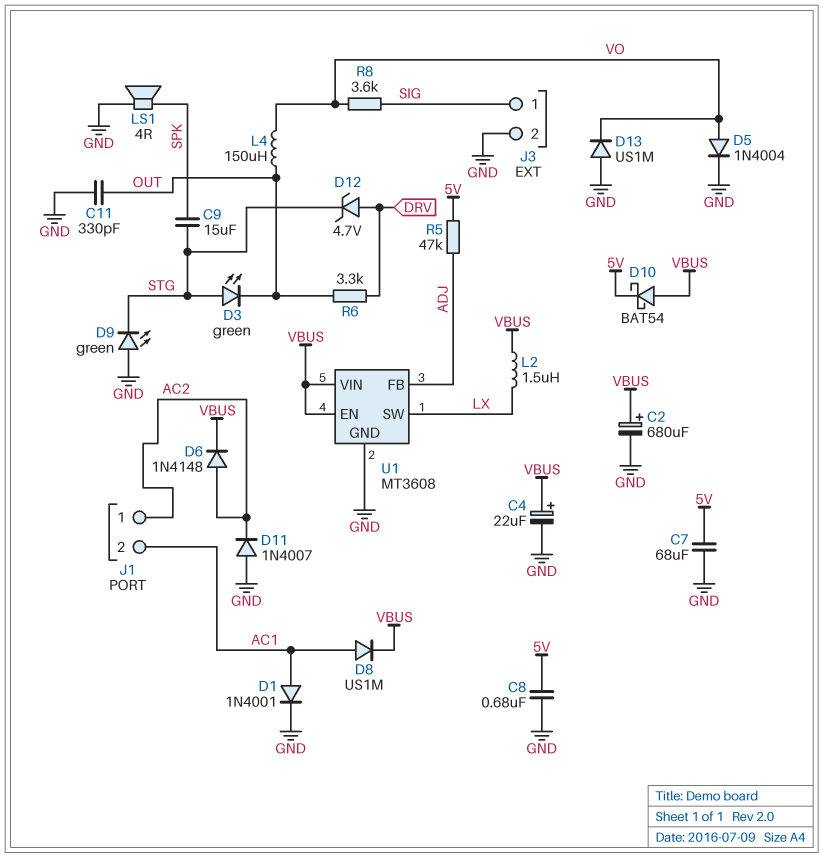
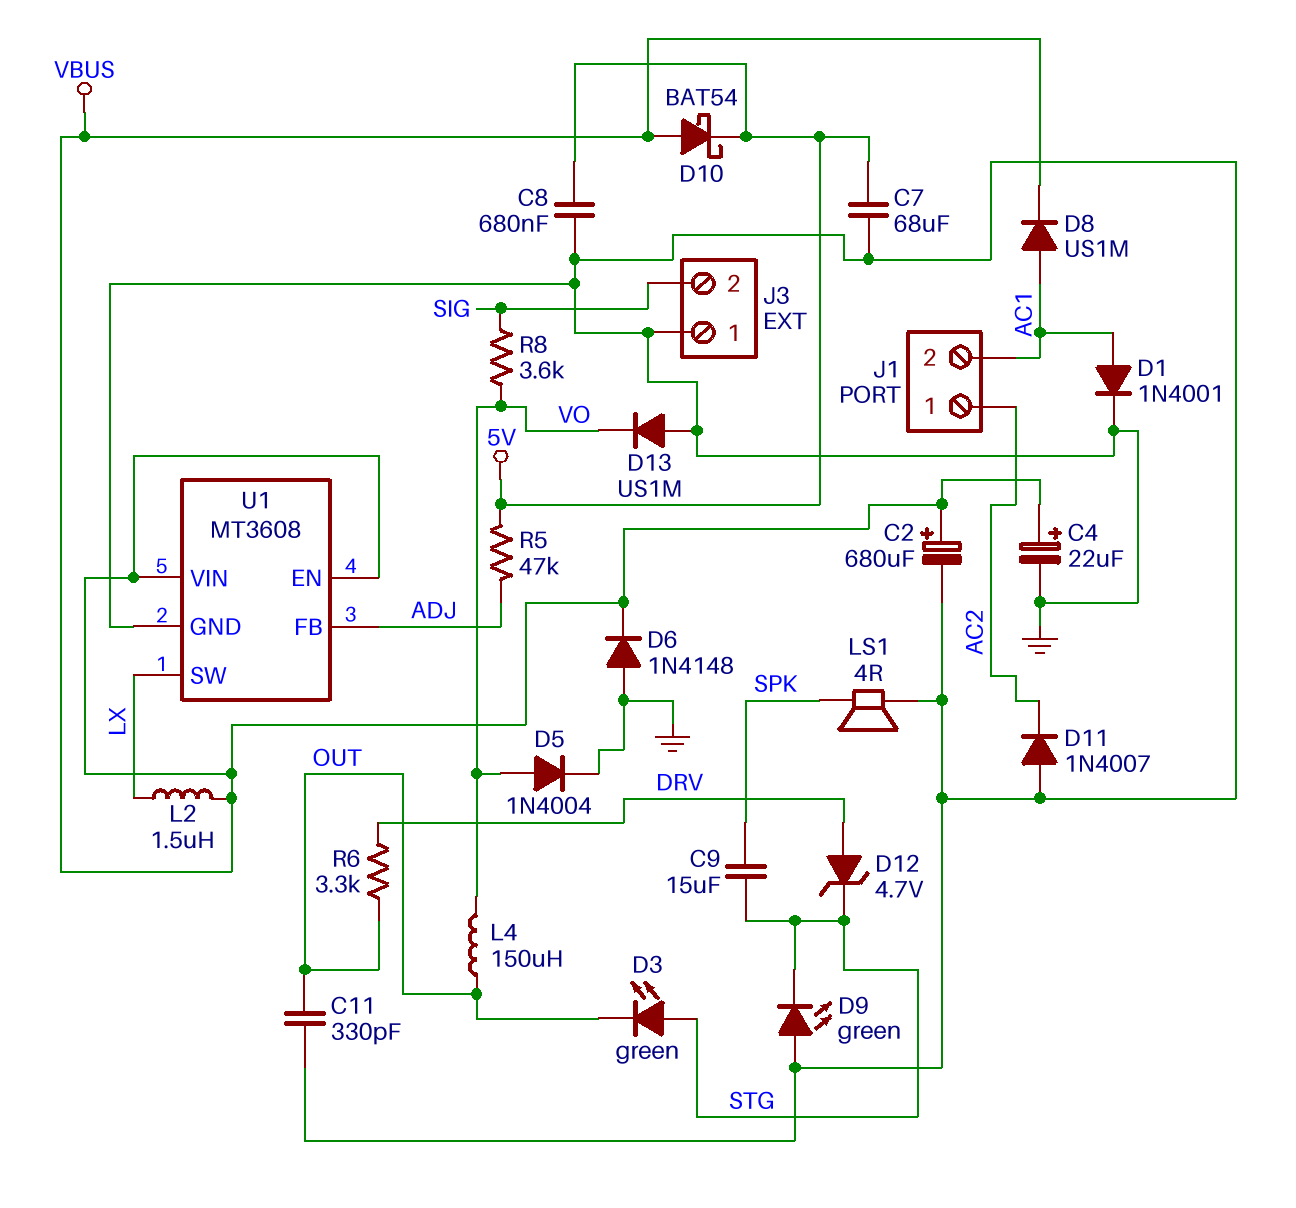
D6: diode 1N4148 (A AC2, K VBUS) -> diode 1N4148 (A GND, K VBUS)
J3 pin 1: SIG -> GND
J3 pin 2: GND -> SIG

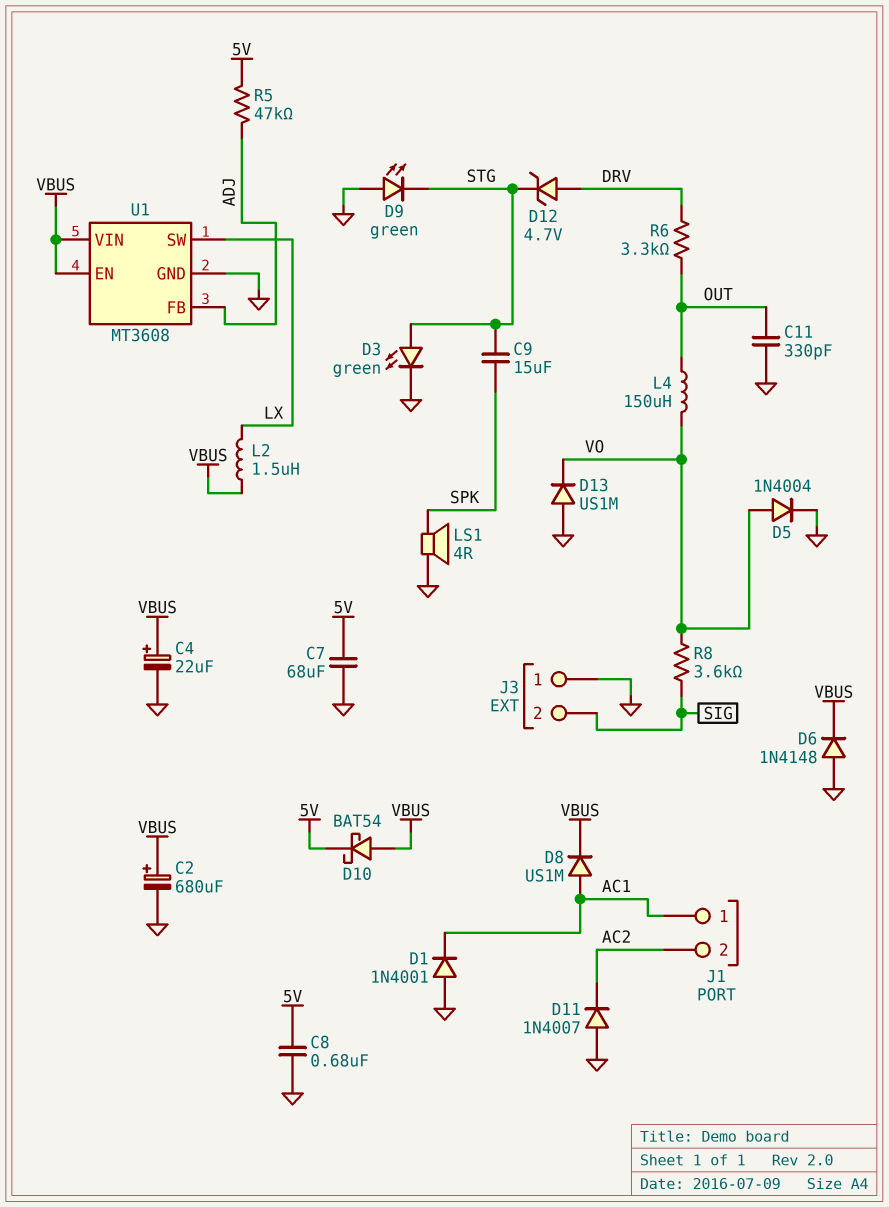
D1: diode 1N4001 (A AC1, K GND) -> diode 1N4001 (A GND, K AC1)
D3: LED green (A STG, K OUT) -> LED green (A STG, K GND)
J1 pin 1: AC2 -> AC1
J1 pin 2: AC1 -> AC2

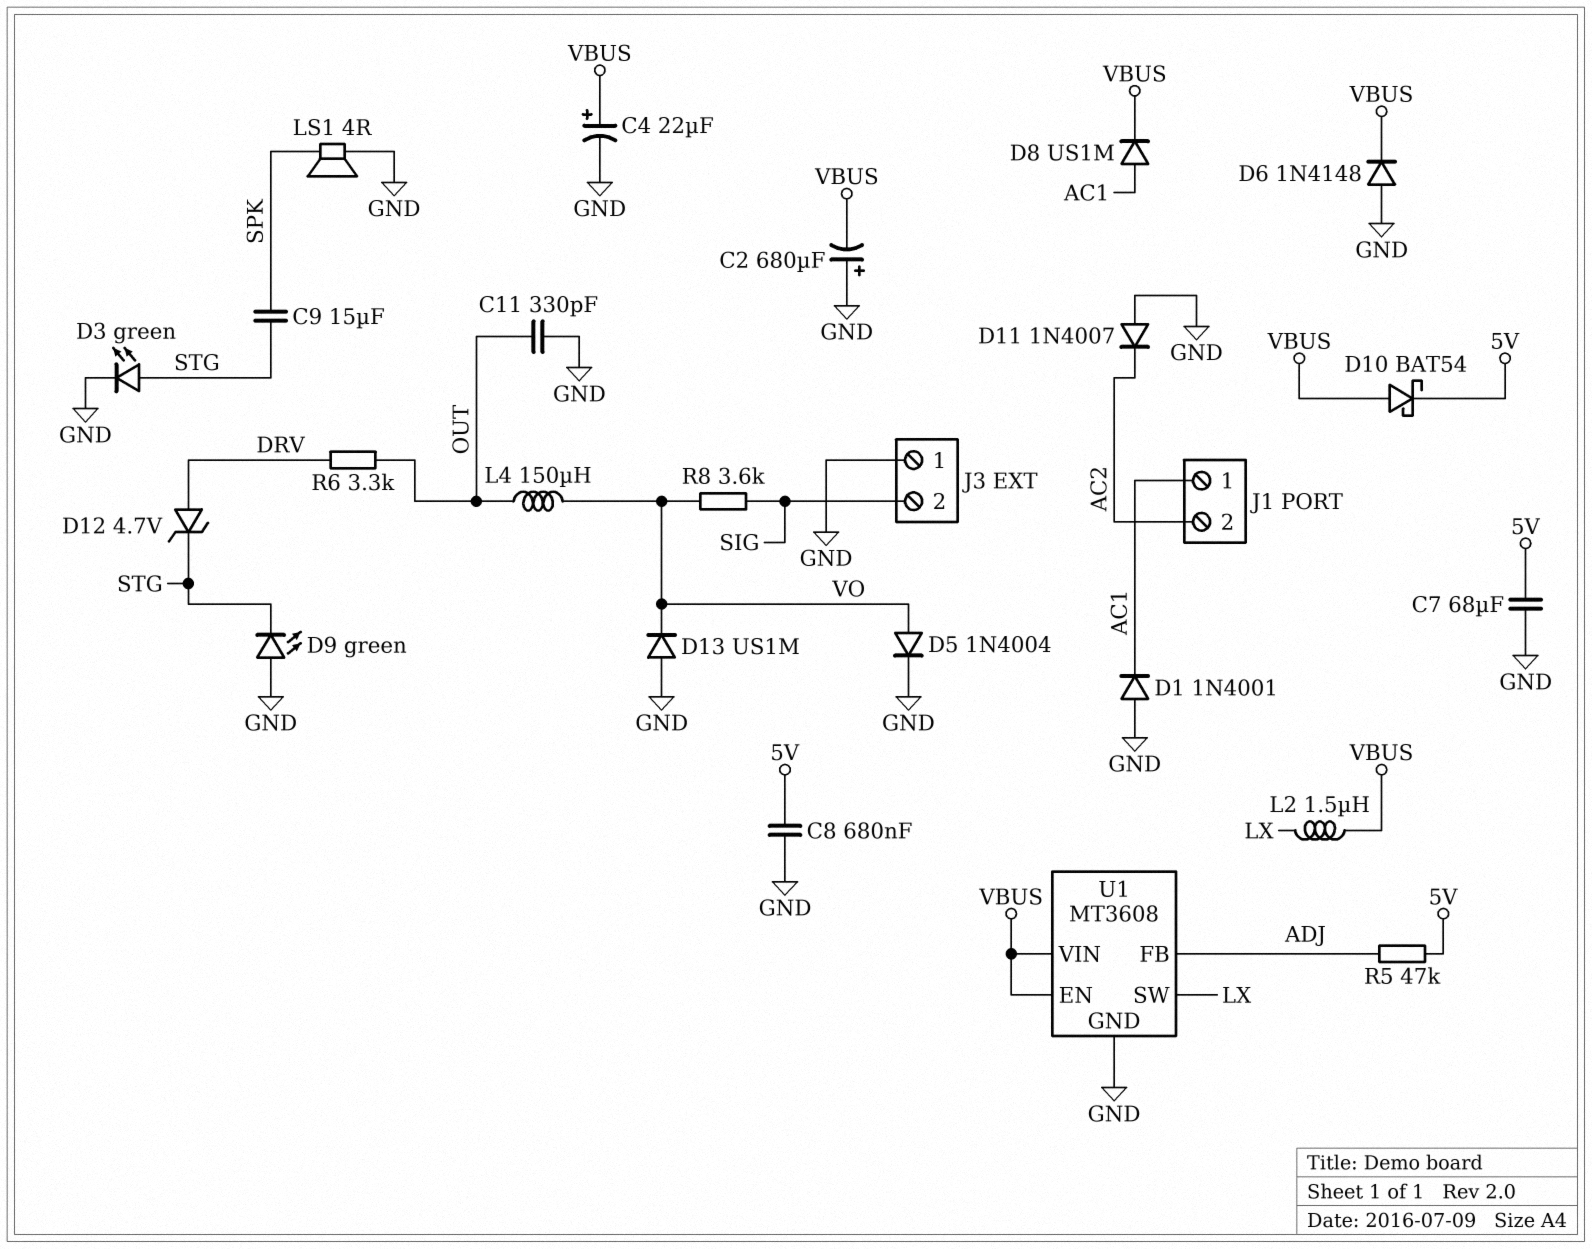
C2: 680uF (plus VBUS, minus GND) -> 680uF (plus GND, minus VBUS)

